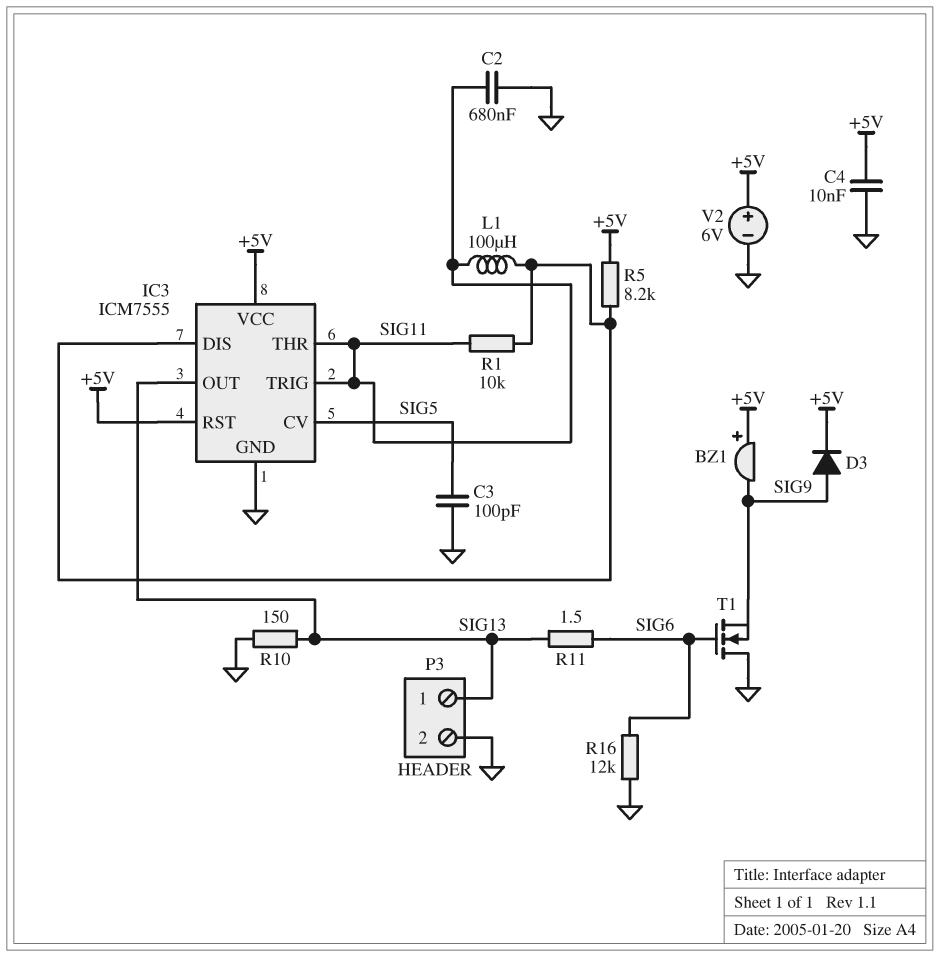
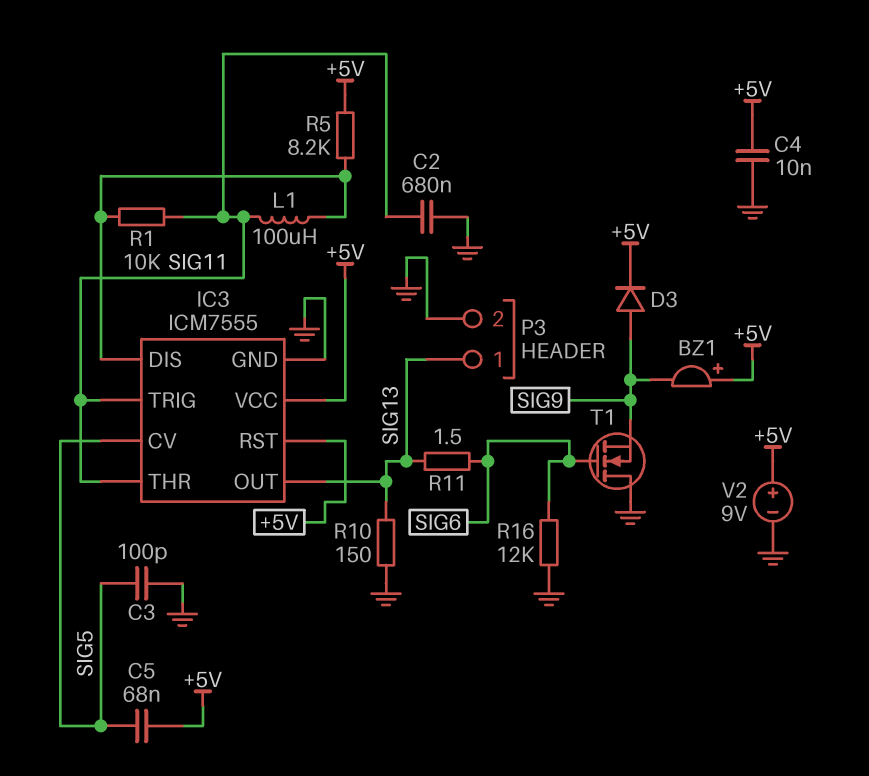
C5: none -> 68nF (+5V, SIG5)
V2: 6V (plus +5V, minus GND) -> 9V (plus +5V, minus GND)

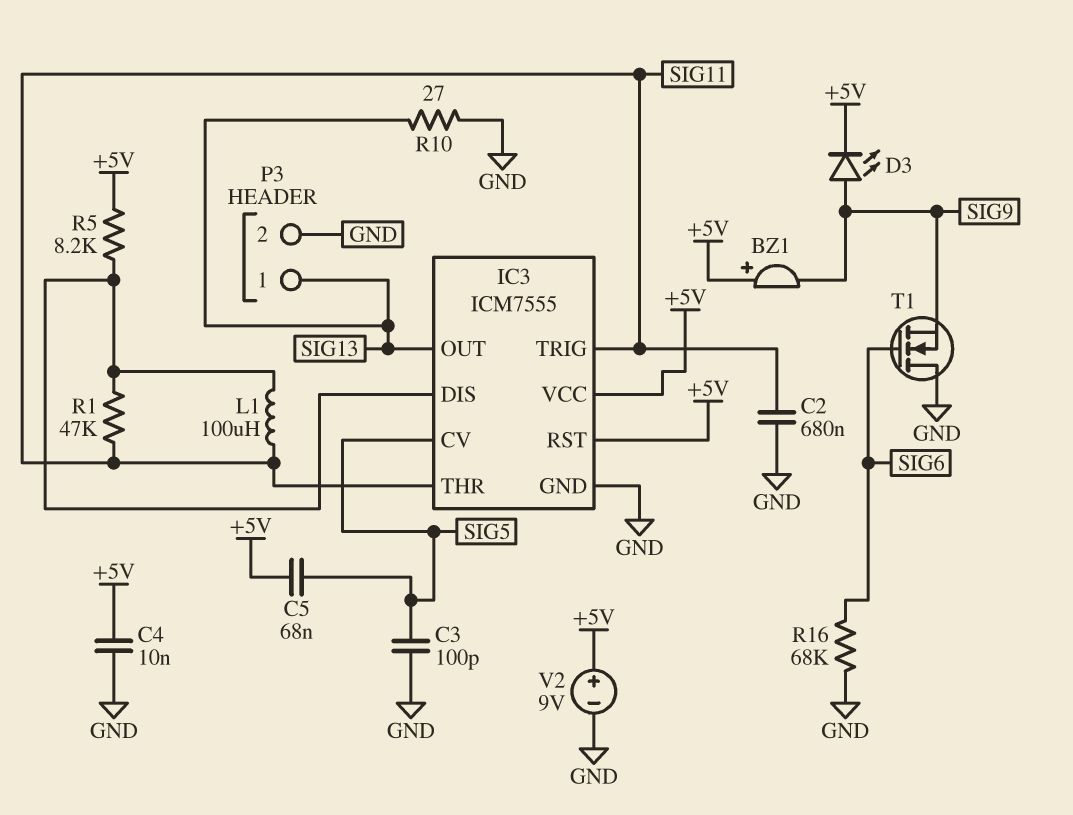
D3: diode (A SIG9, K +5V) -> LED (A SIG9, K +5V)
R1: 10k (IC3/DIS, SIG11) -> 47k (IC3/DIS, SIG11)
R10: 150 (GND, SIG13) -> 27 (GND, SIG13)
R11: 1.5 (SIG6, SIG13) -> none
R16: 12k (GND, SIG6) -> 68k (GND, SIG6)

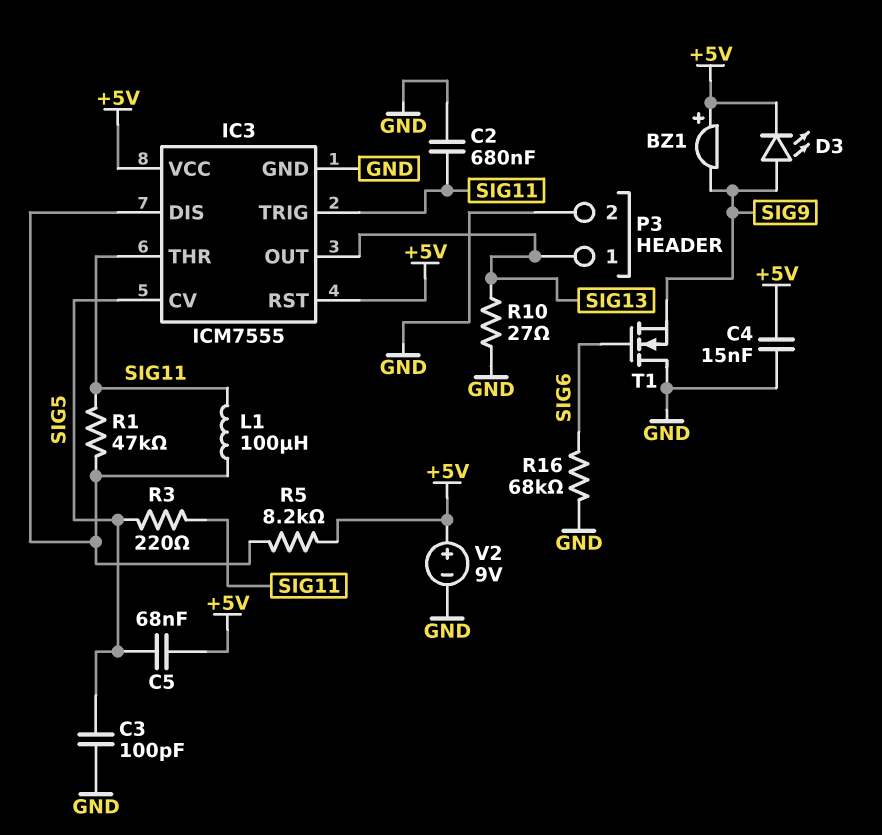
C4: 10nF (+5V, GND) -> 15nF (+5V, GND)
R3: none -> 220 (SIG5, SIG11)

